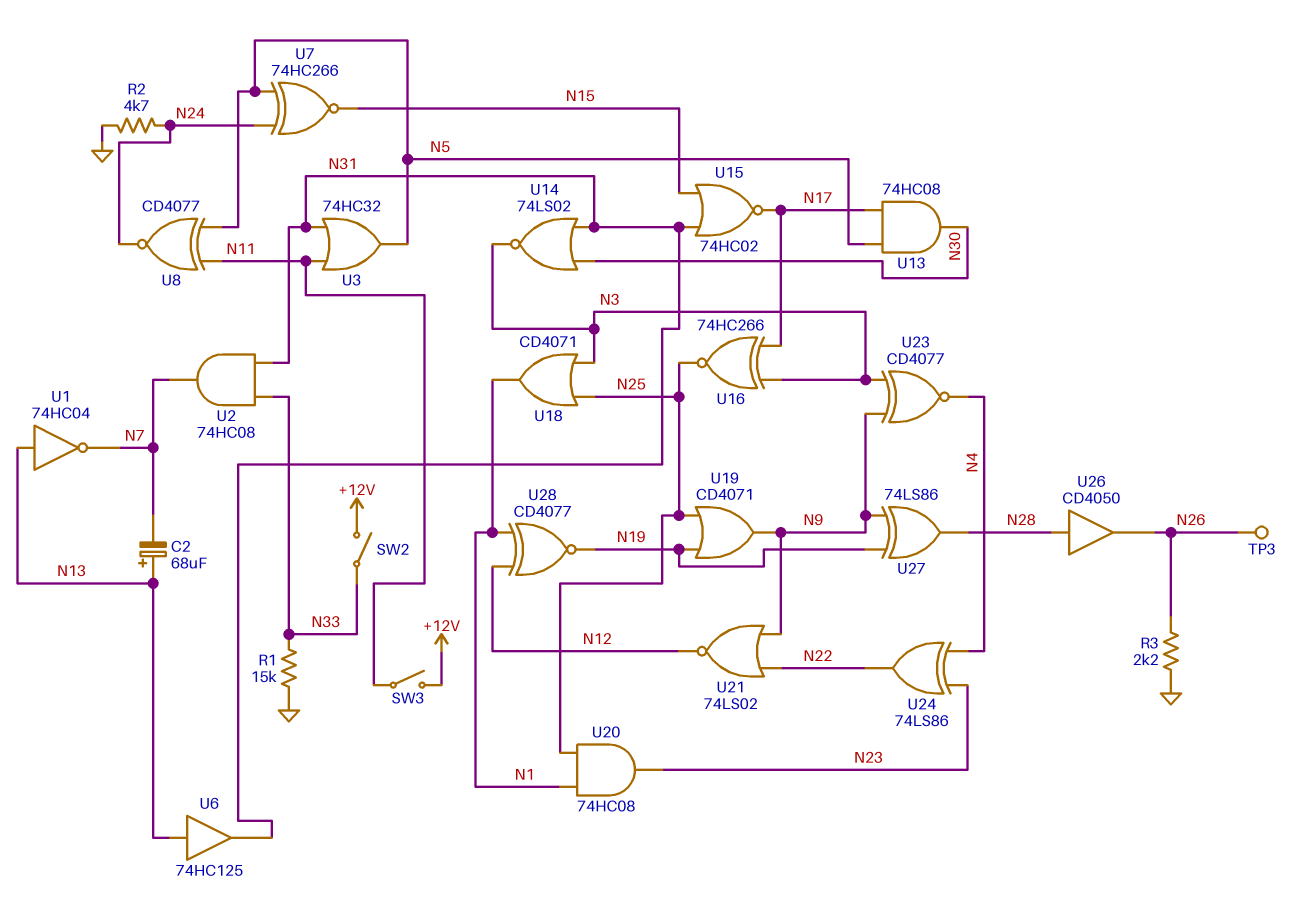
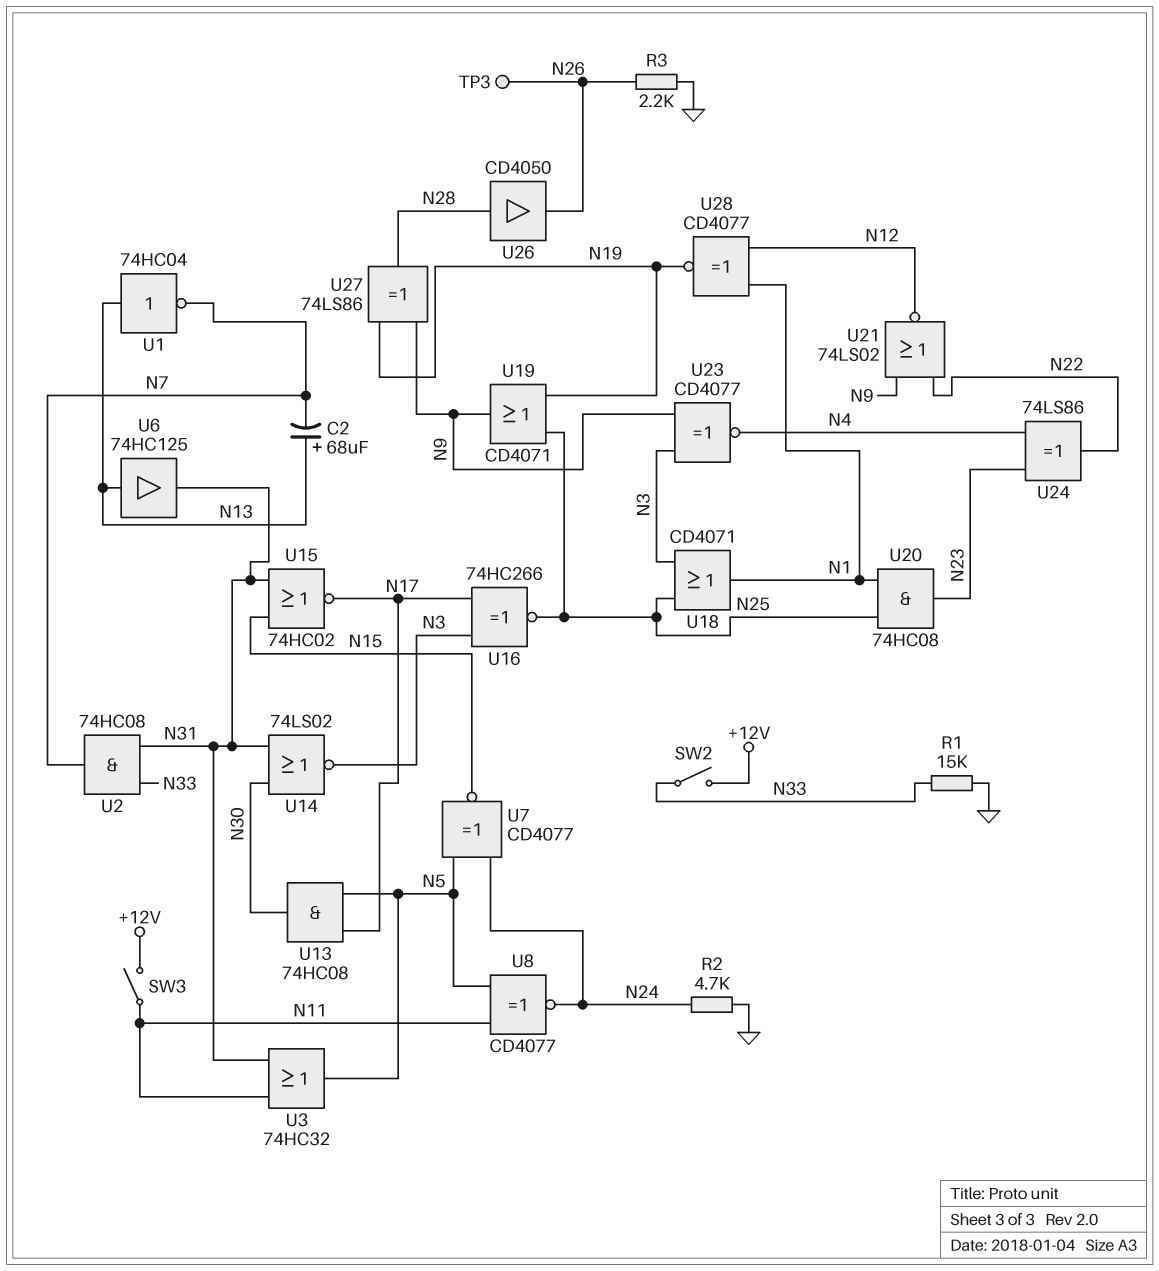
U7: XNOR 74HC266 (in N5, in N24, out N15) -> XNOR CD4077 (in N5, in N24, out N15)

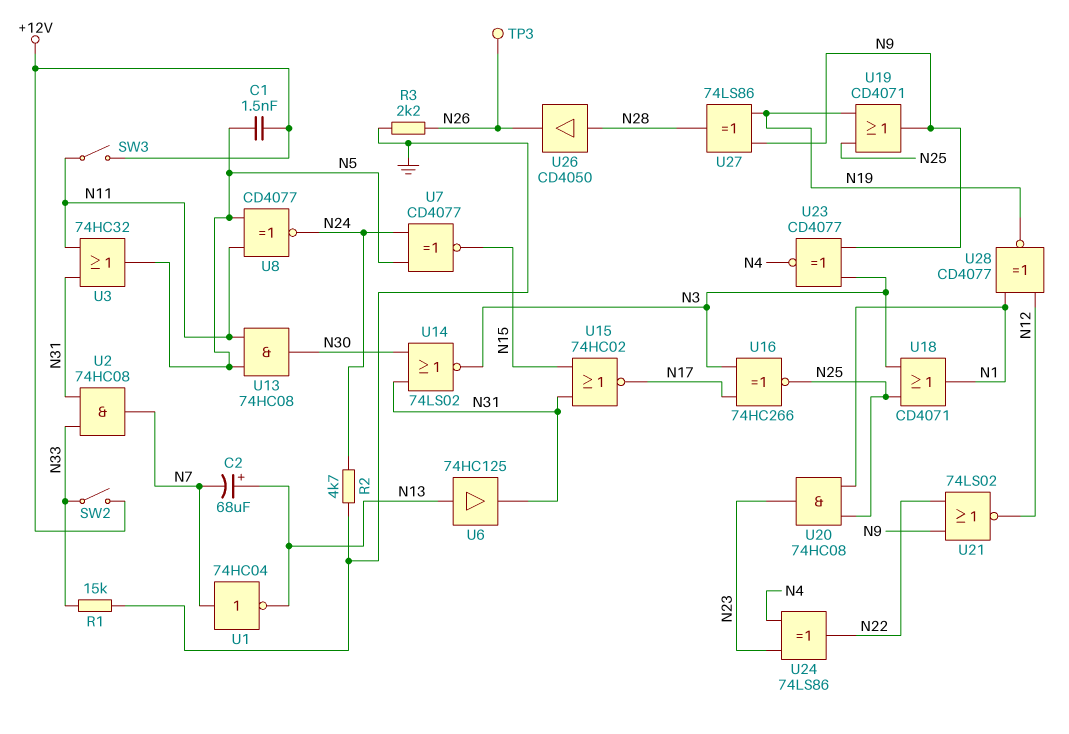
C1: none -> 1.5nF (+12V, N5)
U1: NOT 74HC04 (in N13, out N7) -> NOT 74HC04 (in N7, out N13)
U13: AND 74HC08 (in N5, in N17, out N30) -> AND 74HC08 (in N5, in N11, out N30)

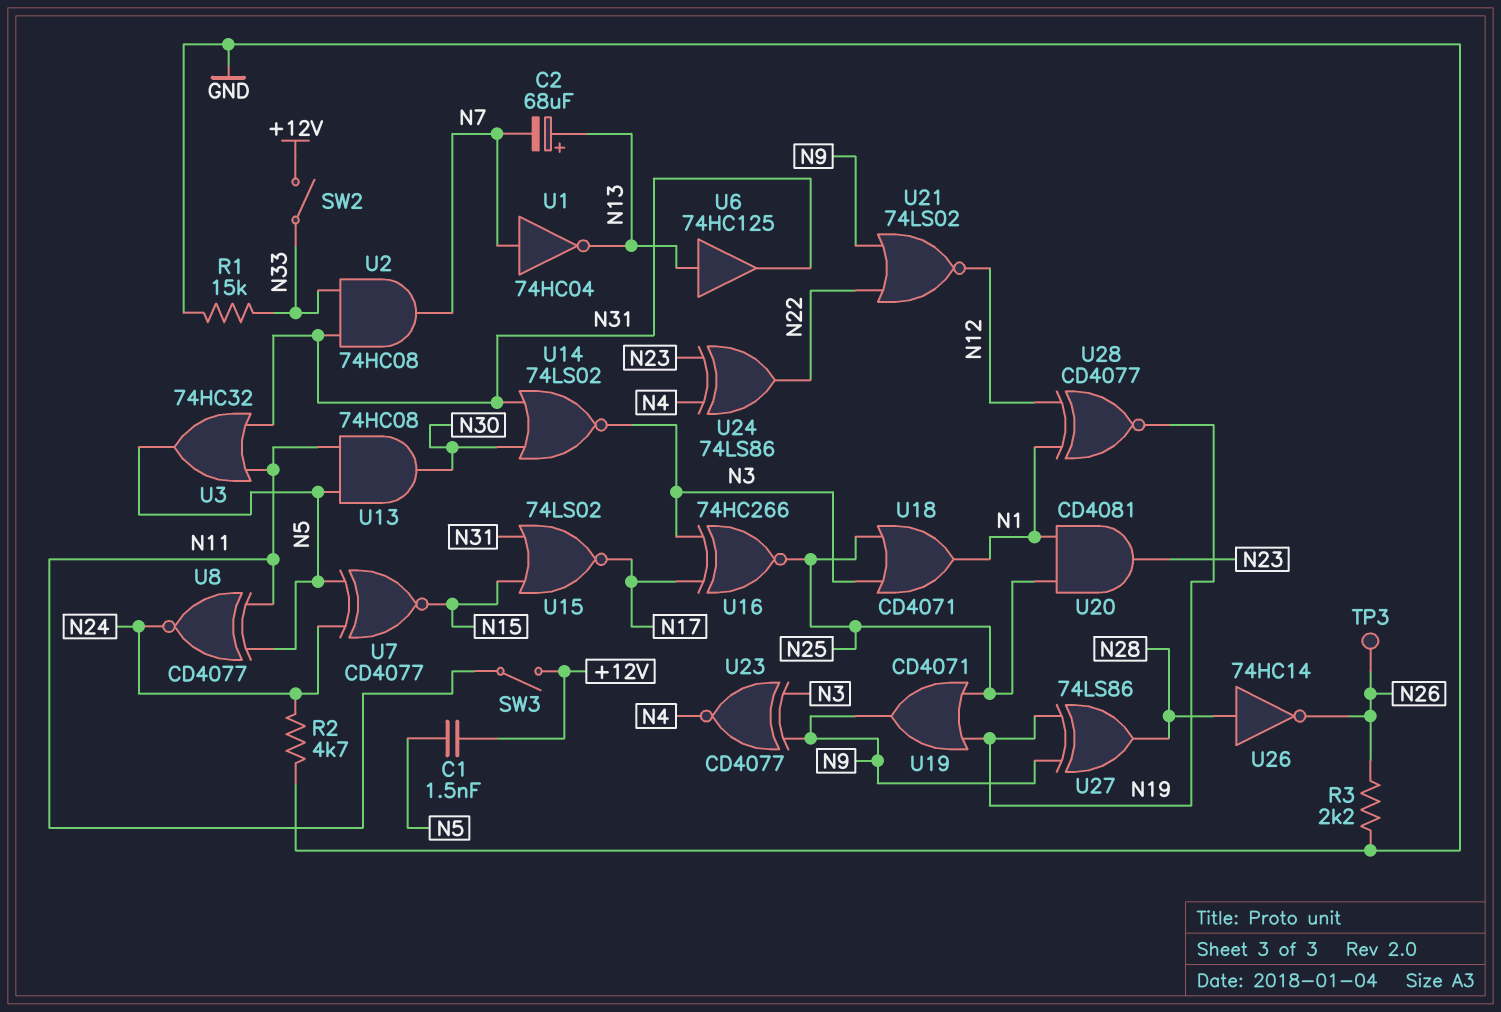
U15: NOR 74HC02 (in N15, in N31, out N17) -> NOR 74LS02 (in N15, in N31, out N17)
U20: AND 74HC08 (in N1, in N25, out N23) -> AND CD4081 (in N1, in N25, out N23)
U26: buffer CD4050 (in N28, out N26) -> NOT 74HC14 (in N28, out N26)

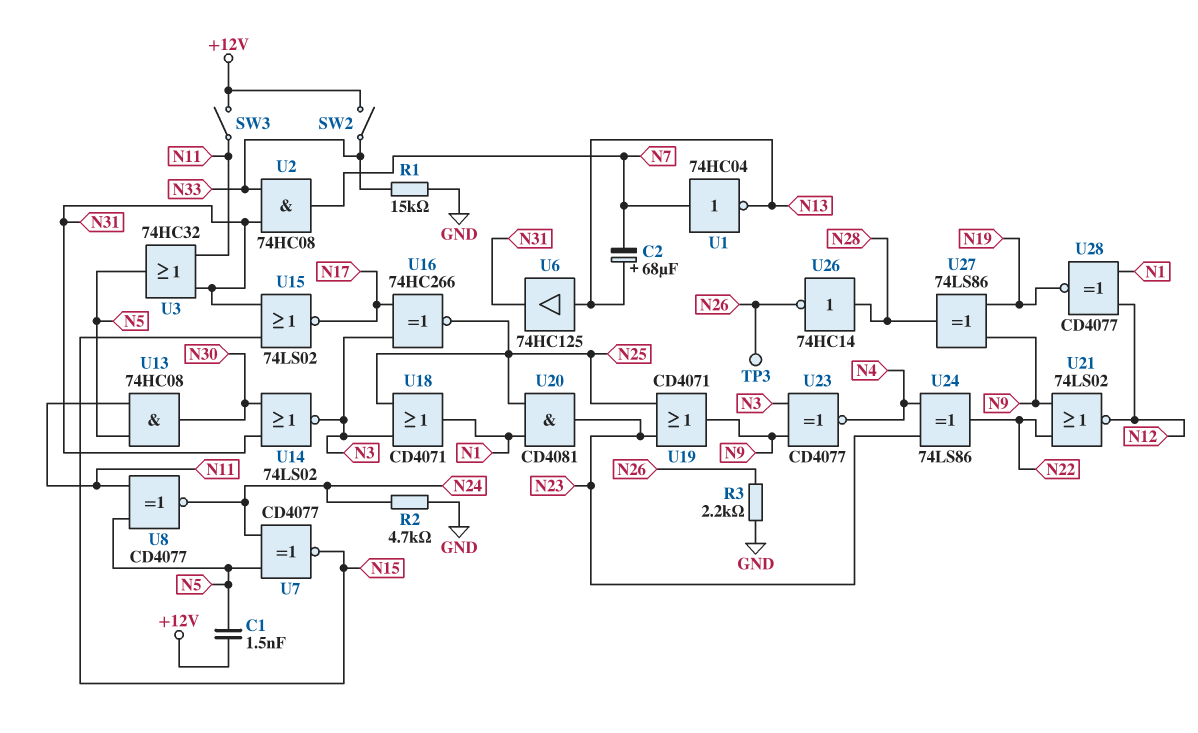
U19: OR CD4071 (in N19, in N25, out N9) -> OR CD4071 (in N23, in N25, out N9)

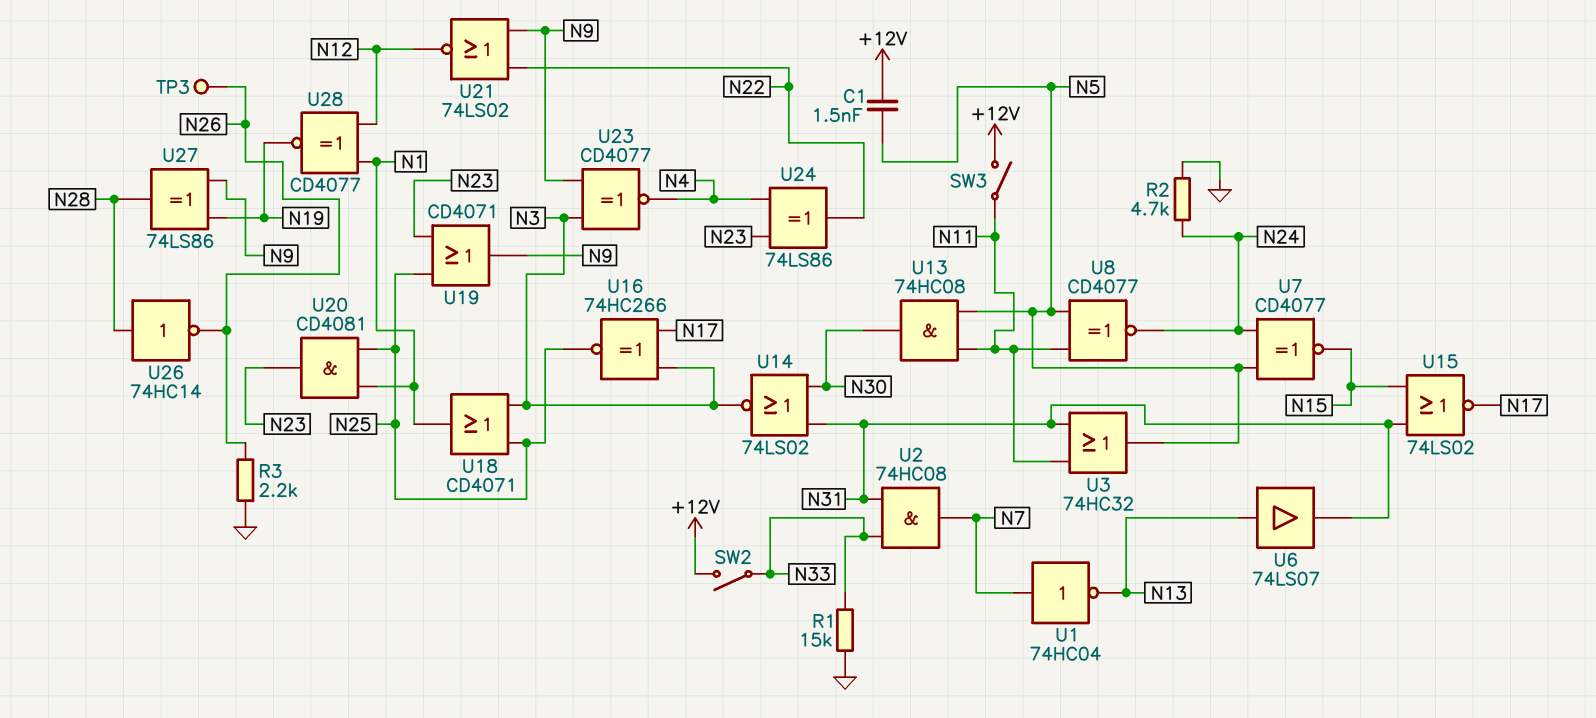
C2: 68uF (plus N13, minus N7) -> none
U6: buffer 74HC125 (in N13, out N31) -> buffer 74LS07 (in N13, out N31)

